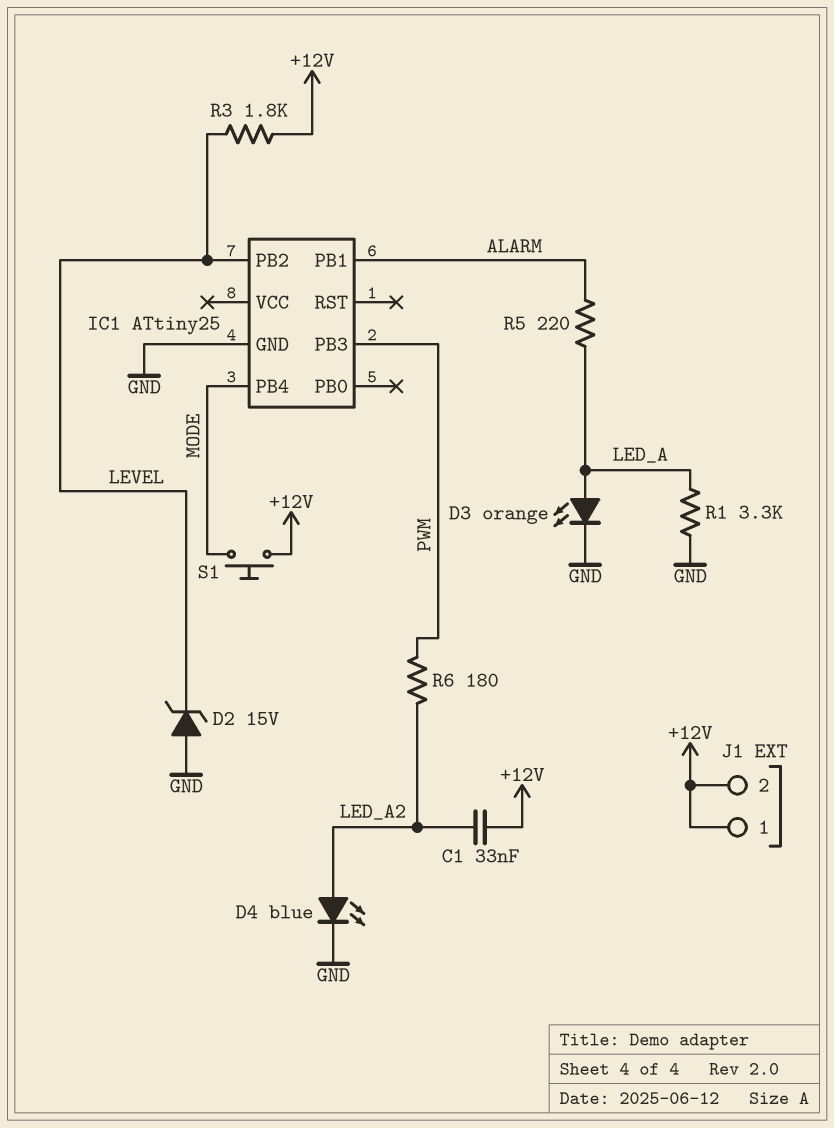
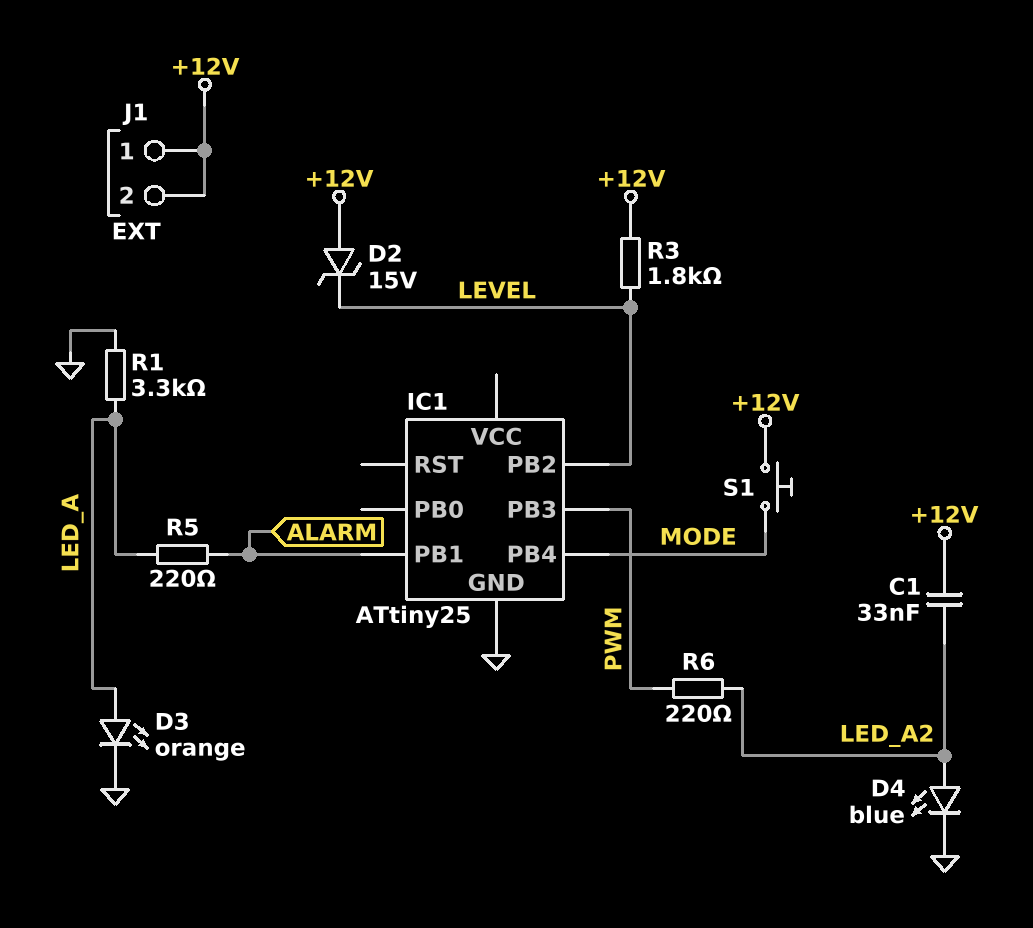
D2: zener 15V (A GND, K LEVEL) -> zener 15V (A +12V, K LEVEL)
R6: 180 (LED_A2, PWM) -> 220 (LED_A2, PWM)

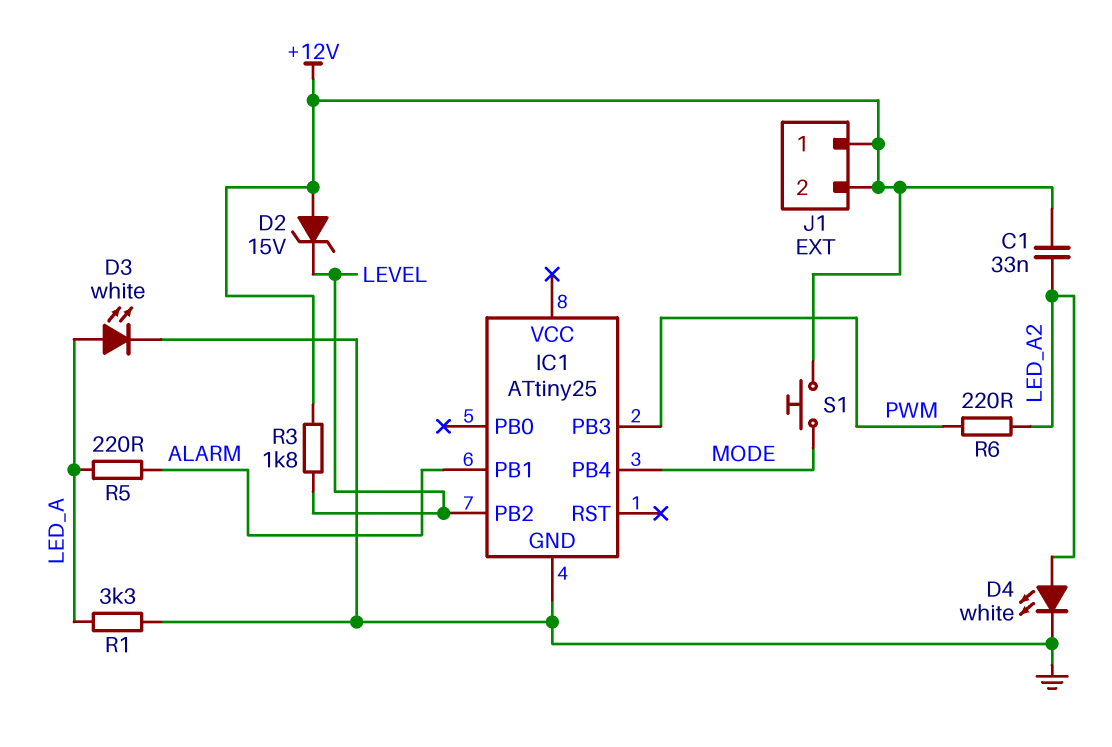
D3: LED orange (A LED_A, K GND) -> LED white (A LED_A, K GND)
D4: LED blue (A LED_A2, K GND) -> LED white (A LED_A2, K GND)

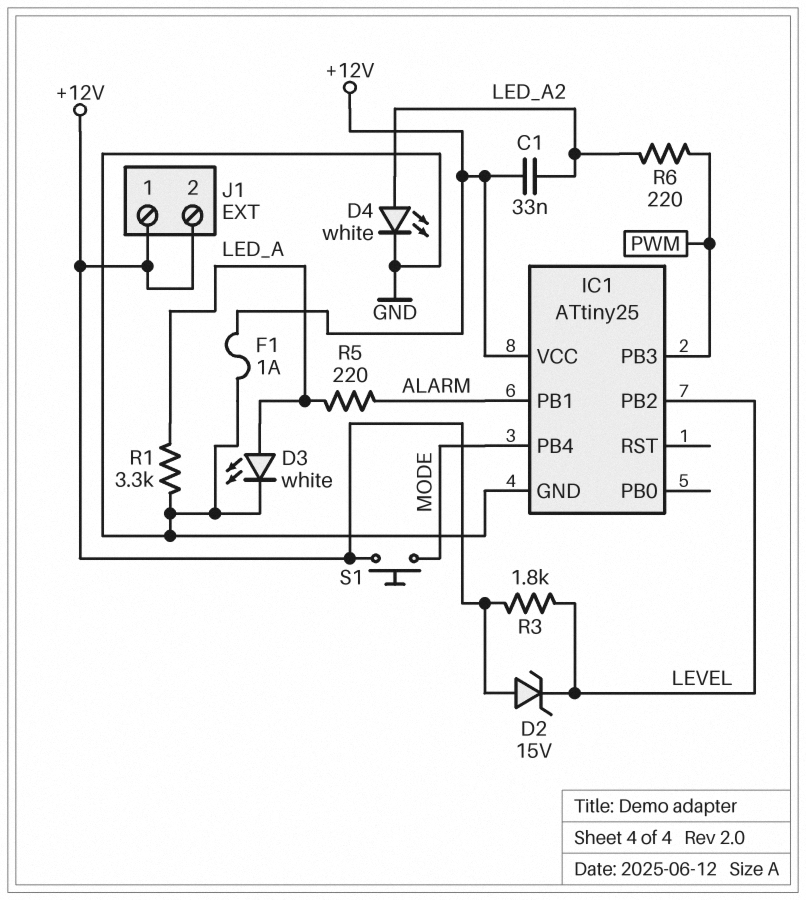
F1: none -> 1A (+12V, GND)
IC1 pin VCC: none -> +12V

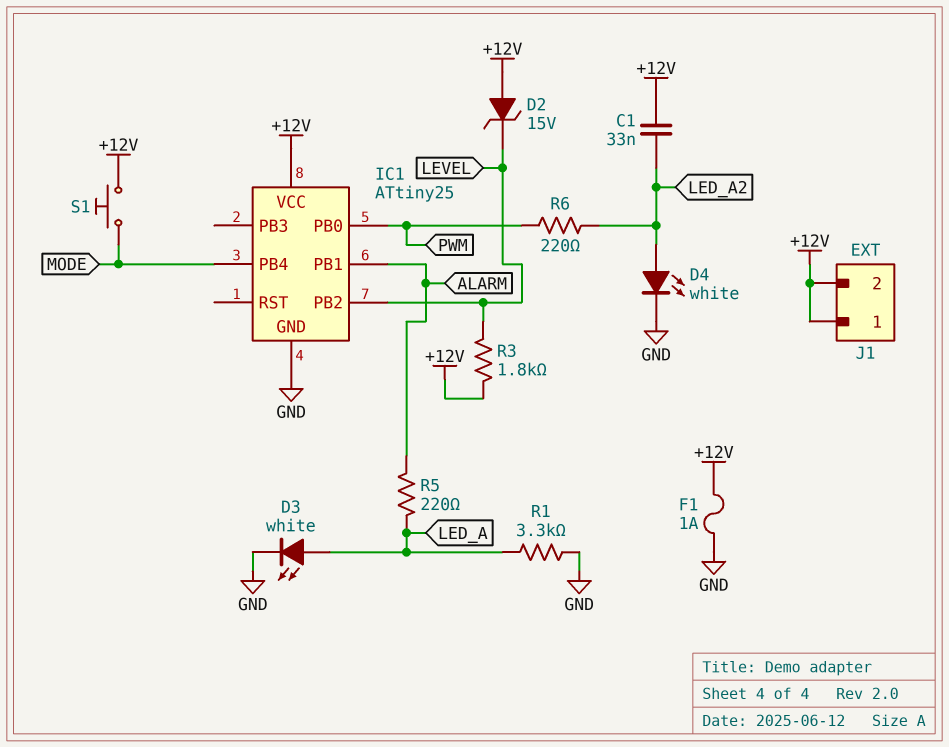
IC1 pin PB0: none -> PWM
IC1 pin PB3: PWM -> none

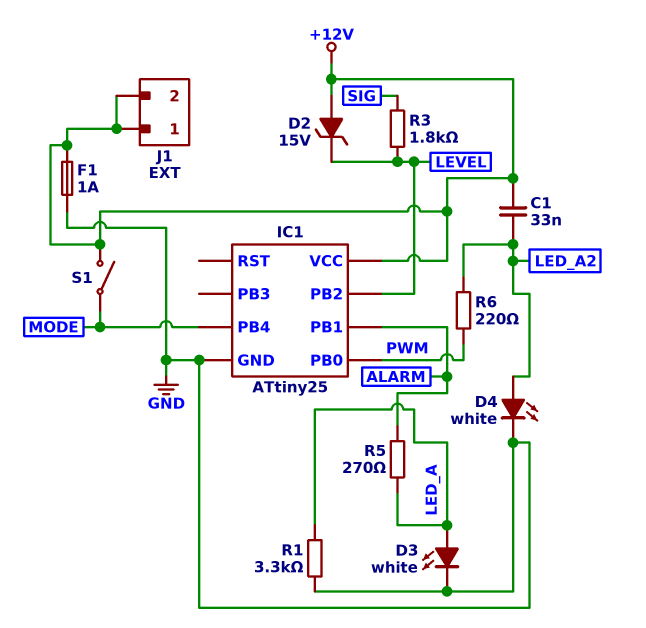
R3: 1.8k (+12V, LEVEL) -> 1.8k (LEVEL, SIG)
R5: 220 (ALARM, LED_A) -> 270 (ALARM, LED_A)
S1: button (+12V, MODE) -> switch (+12V, MODE)

